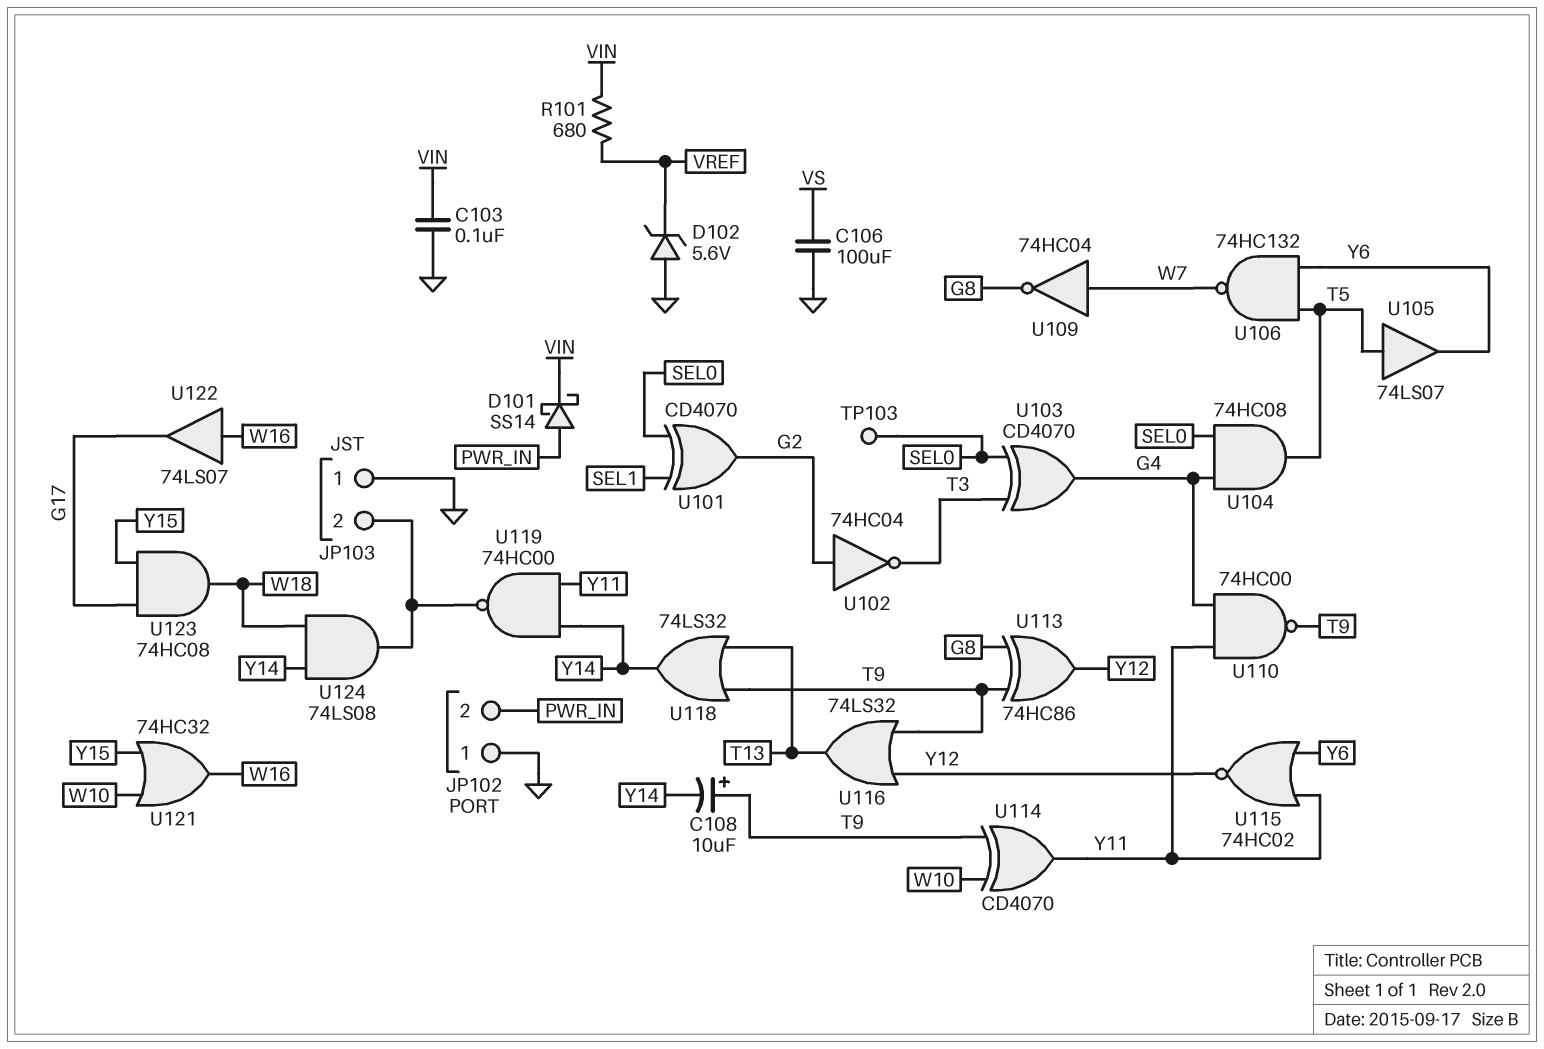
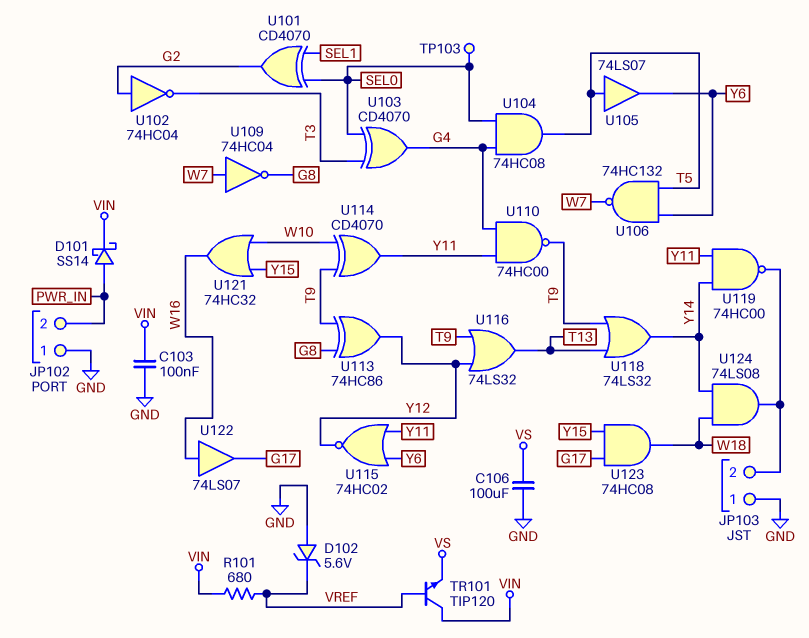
C108: 10uF (plus T9, minus Y14) -> none
TR101: none -> NPN TIP120 (B VREF, C VIN, E VS)

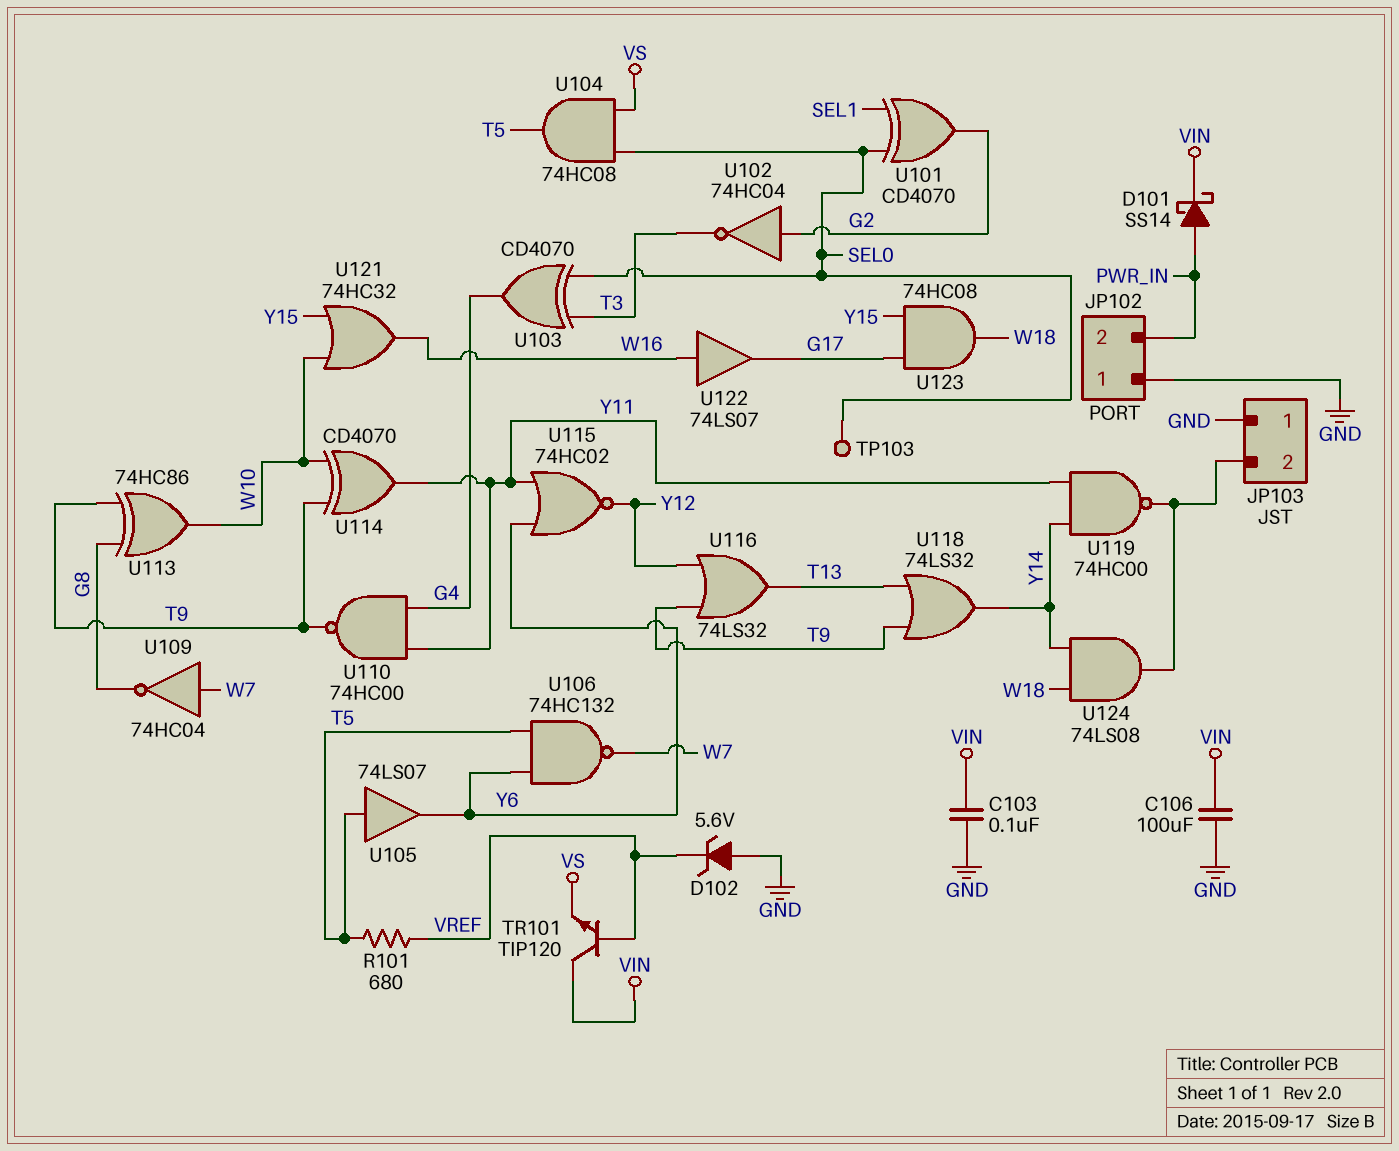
C106: 100uF (GND, VS) -> 100uF (GND, VIN)
R101: 680 (VIN, VREF) -> 680 (T5, VREF)
U104: AND 74HC08 (in G4, in SEL0, out T5) -> AND 74HC08 (in SEL0, in VS, out T5)
U113: XOR 74HC86 (in G8, in T9, out Y12) -> XOR 74HC86 (in G8, in T9, out W10)

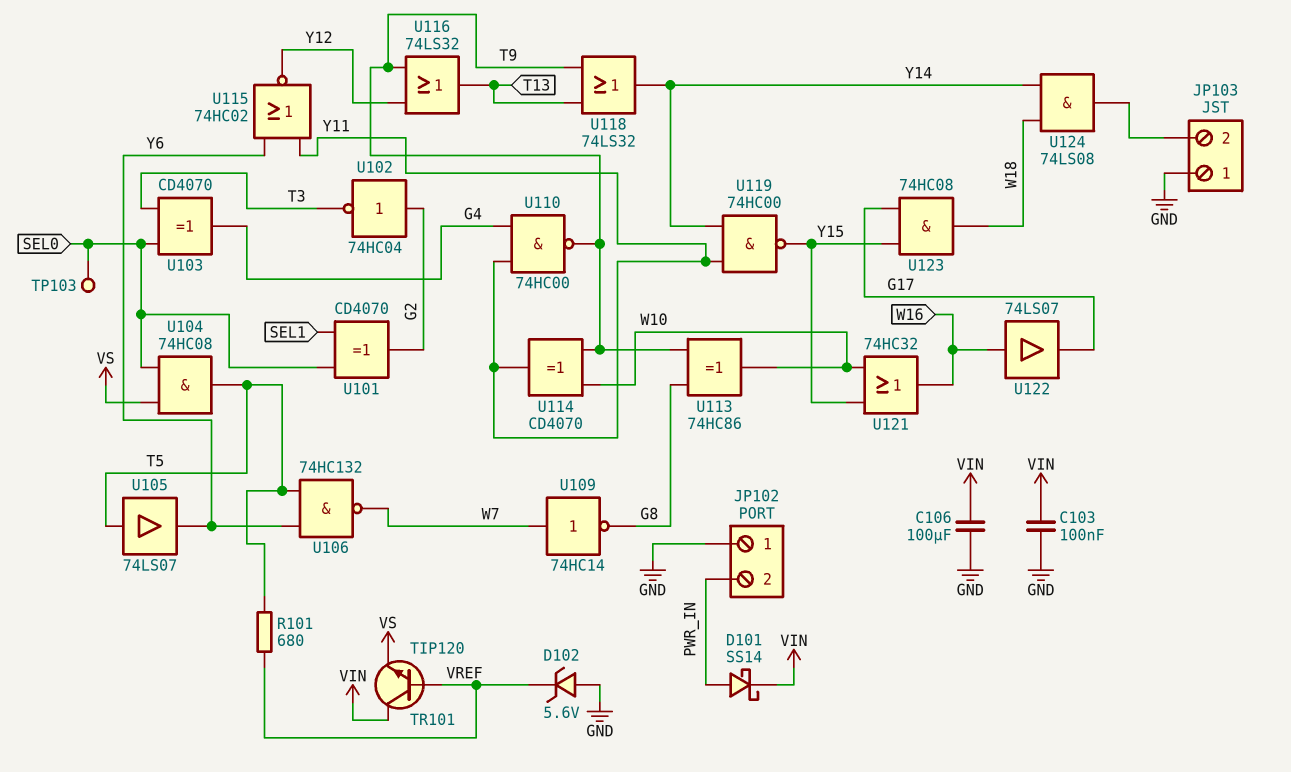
U109: NOT 74HC04 (in W7, out G8) -> NOT 74HC14 (in W7, out G8)
U119: NAND 74HC00 (in Y11, in Y14, out JP103/2) -> NAND 74HC00 (in Y11, in Y14, out Y15)

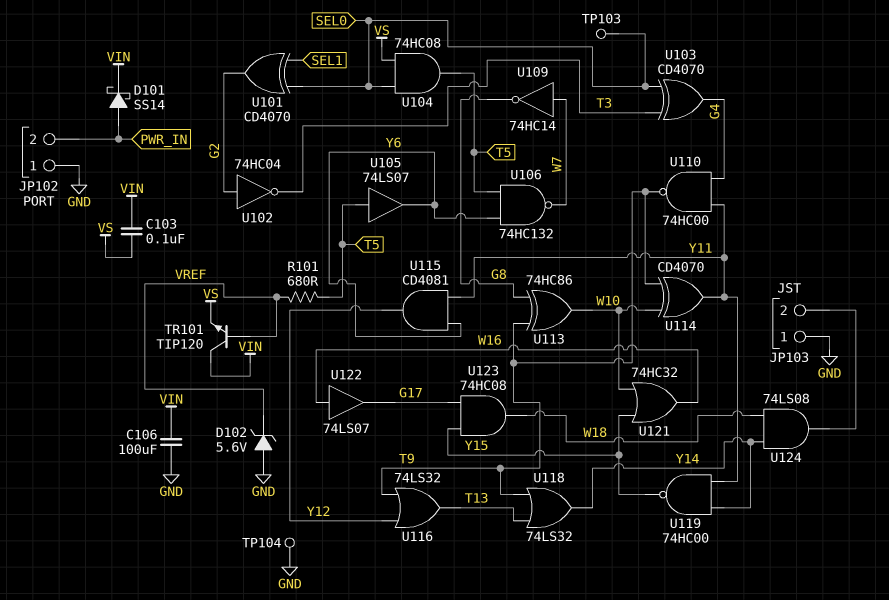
C103: 100nF (GND, VIN) -> 100nF (VIN, VS)
TP104: none -> test point (GND)
U115: NOR 74HC02 (in Y6, in Y11, out Y12) -> AND CD4081 (in Y6, in Y11, out Y12)

